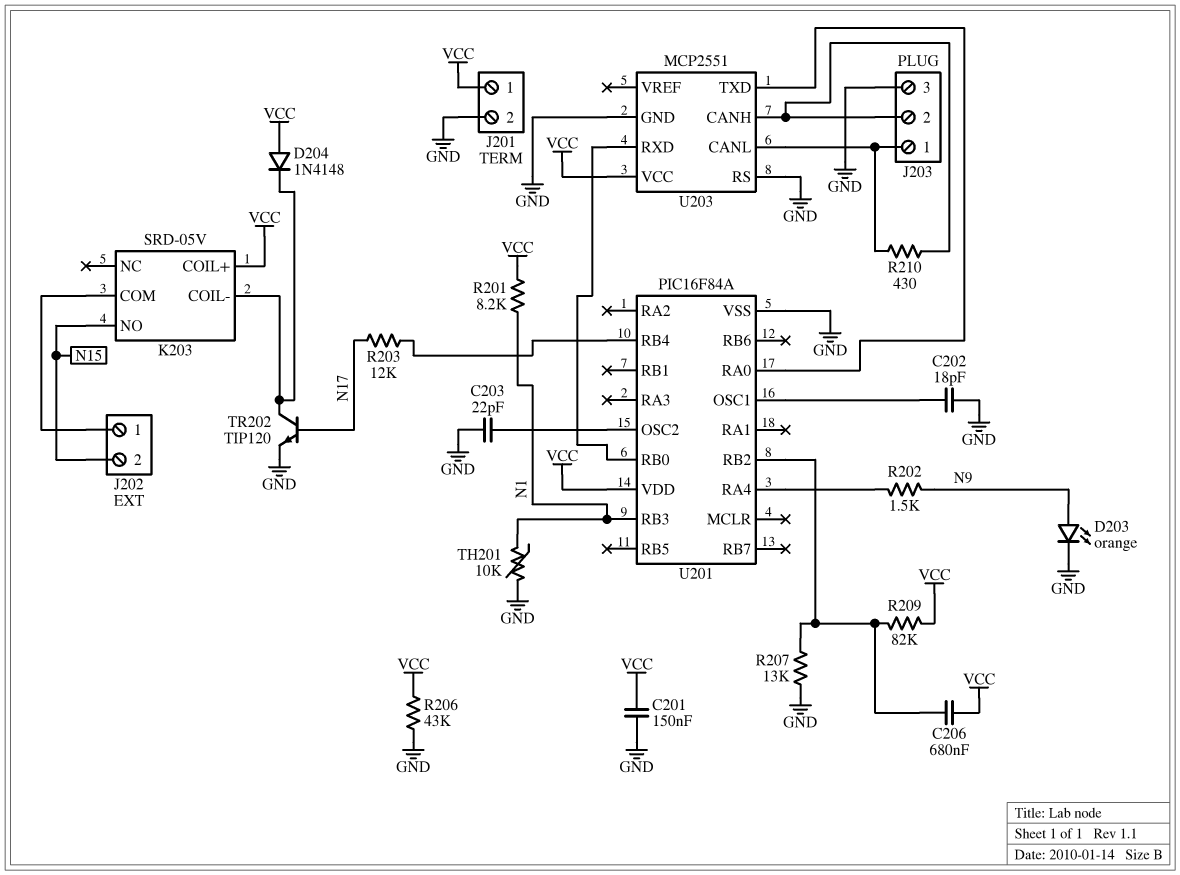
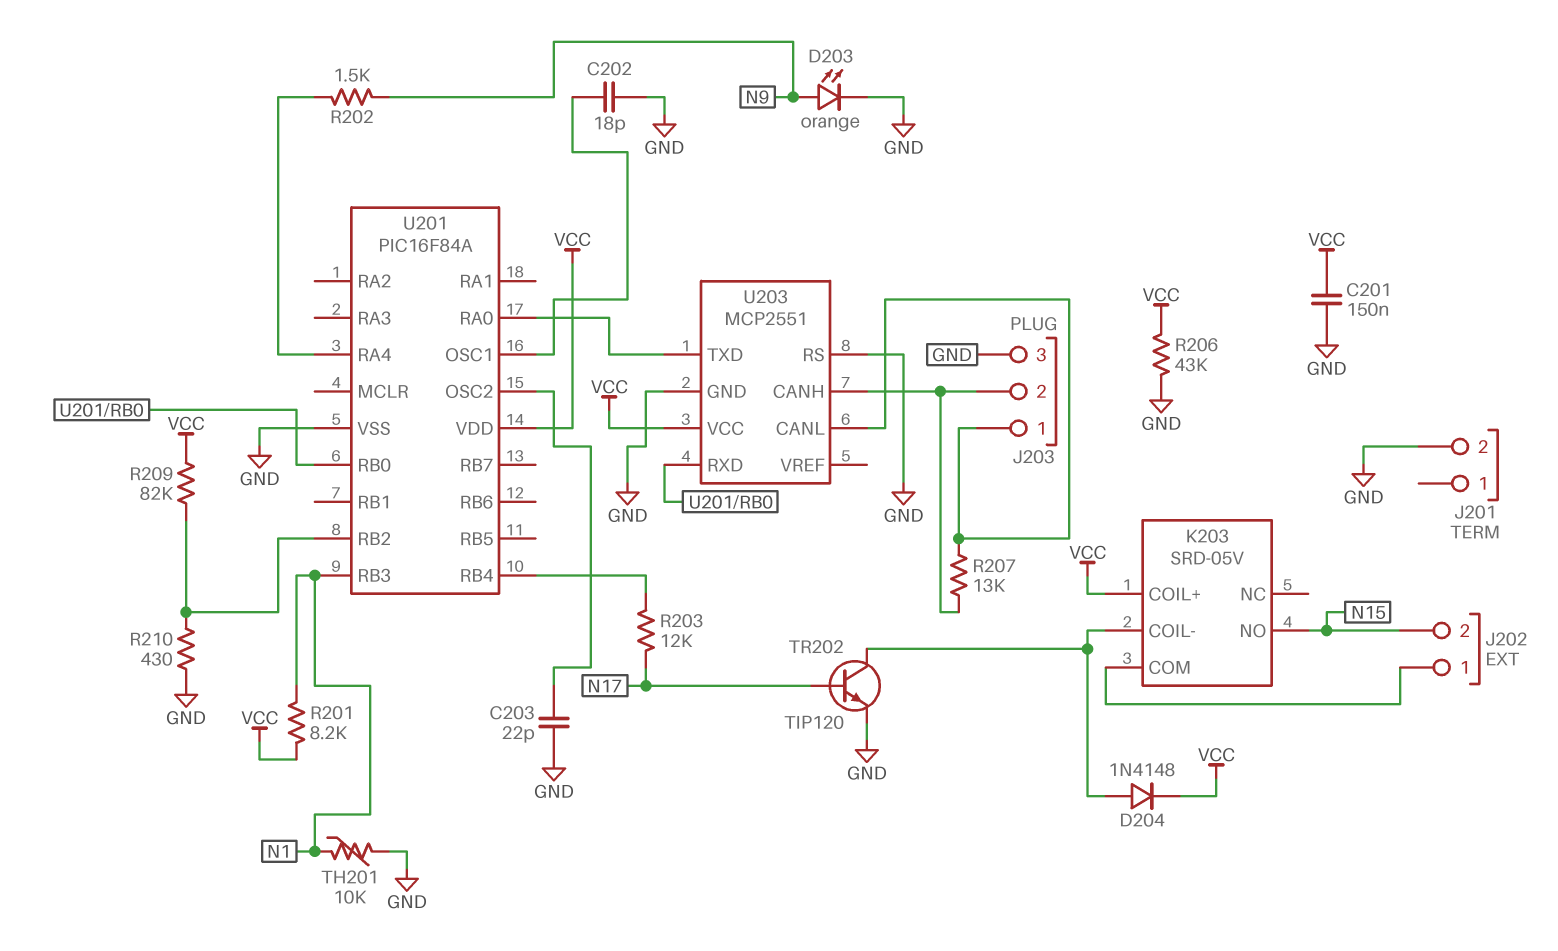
C206: 680nF (U201/RB2, VCC) -> none
D204: diode 1N4148 (A VCC, K K203/COIL-) -> diode 1N4148 (A K203/COIL-, K VCC)
J201 pin 1: VCC -> none
R207: 13k (GND, U201/RB2) -> 13k (J203/1, J203/2)
R210: 430 (J203/1, J203/2) -> 430 (GND, U201/RB2)

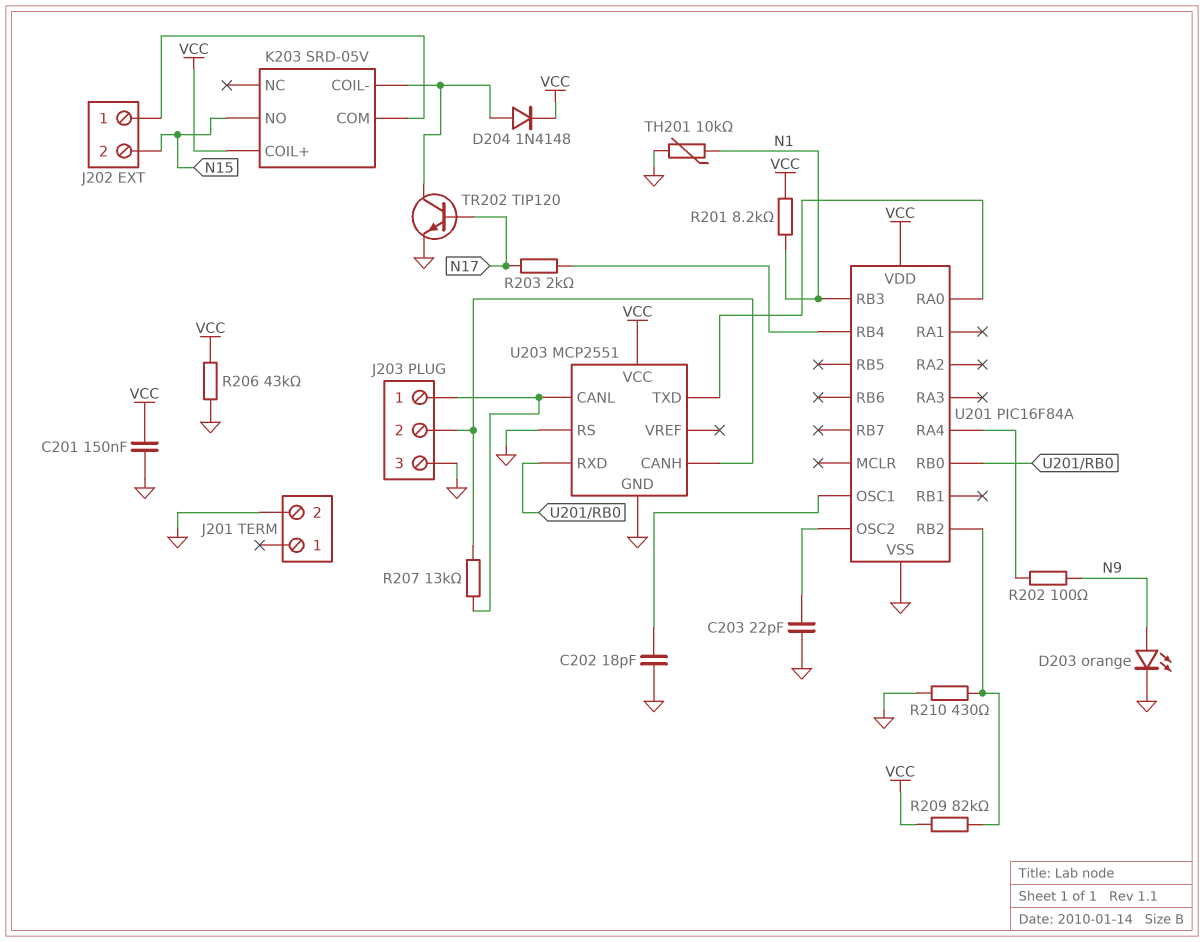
R202: 1.5k (N9, U201/RA4) -> 100 (N9, U201/RA4)
R203: 12k (N17, U201/RB4) -> 2k (N17, U201/RB4)

